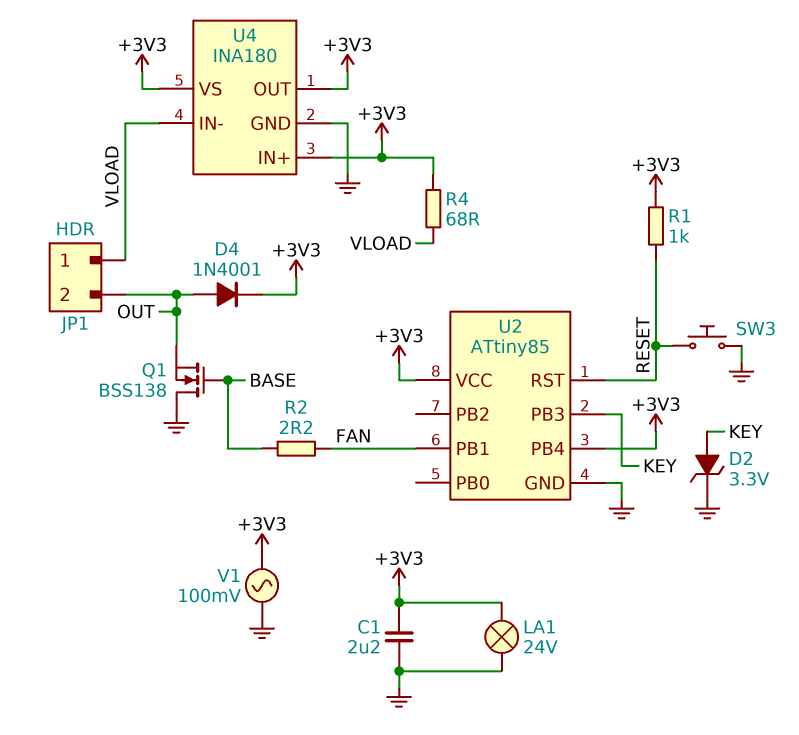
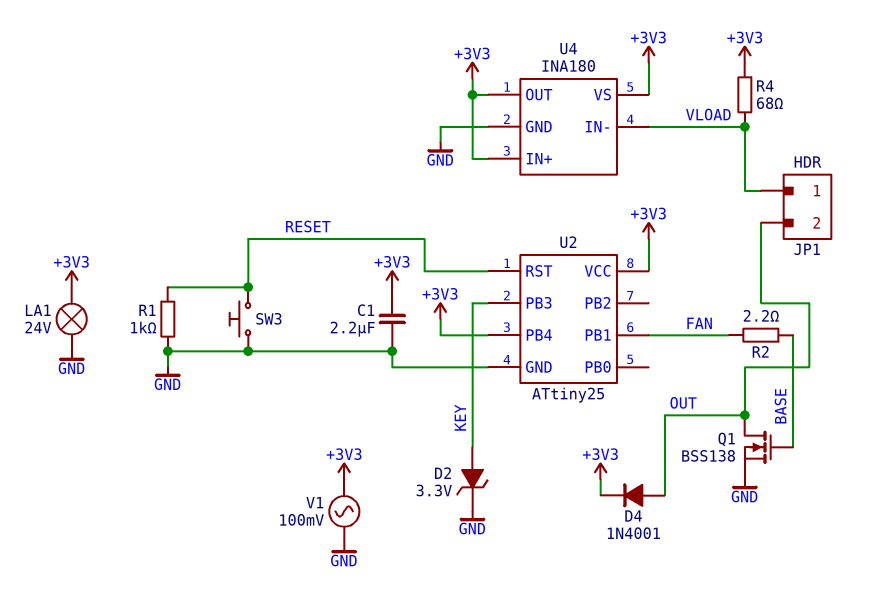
Q1: NMOS BSS138 (G BASE, D GND, S OUT) -> NMOS BSS138 (G BASE, D OUT, S GND)
R1: 1k (+3V3, RESET) -> 1k (GND, RESET)
U2: ATtiny85 -> ATtiny25

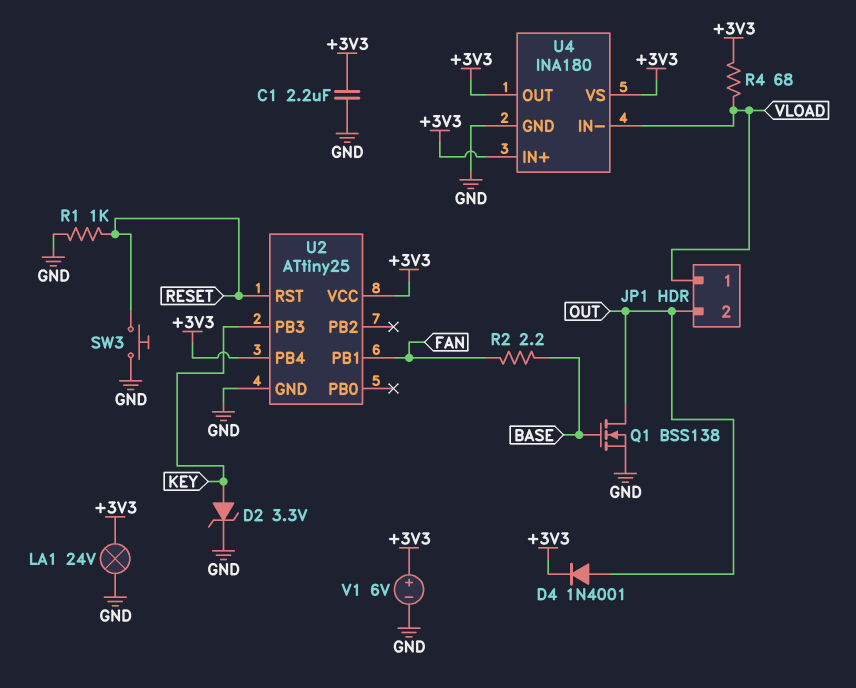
V1: AC 100mV (+3V3, GND) -> 6V (plus +3V3, minus GND)

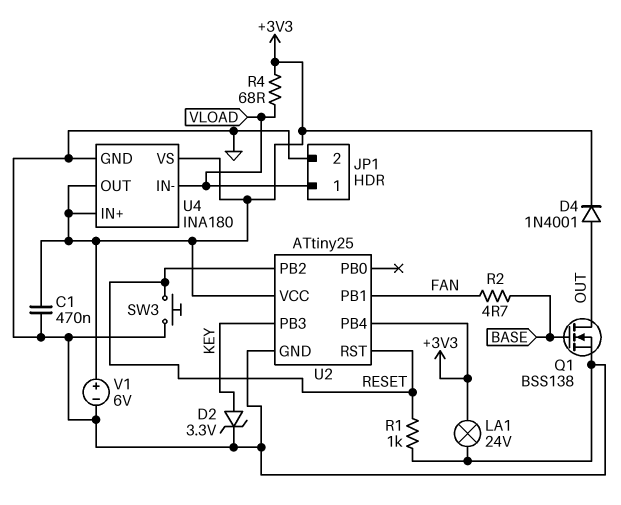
C1: 2.2uF (+3V3, GND) -> 470nF (+3V3, GND)
JP1 pin 2: OUT -> GND
R2: 2.2 (BASE, FAN) -> 4.7 (BASE, FAN)
U2 pin PB2: none -> RESET

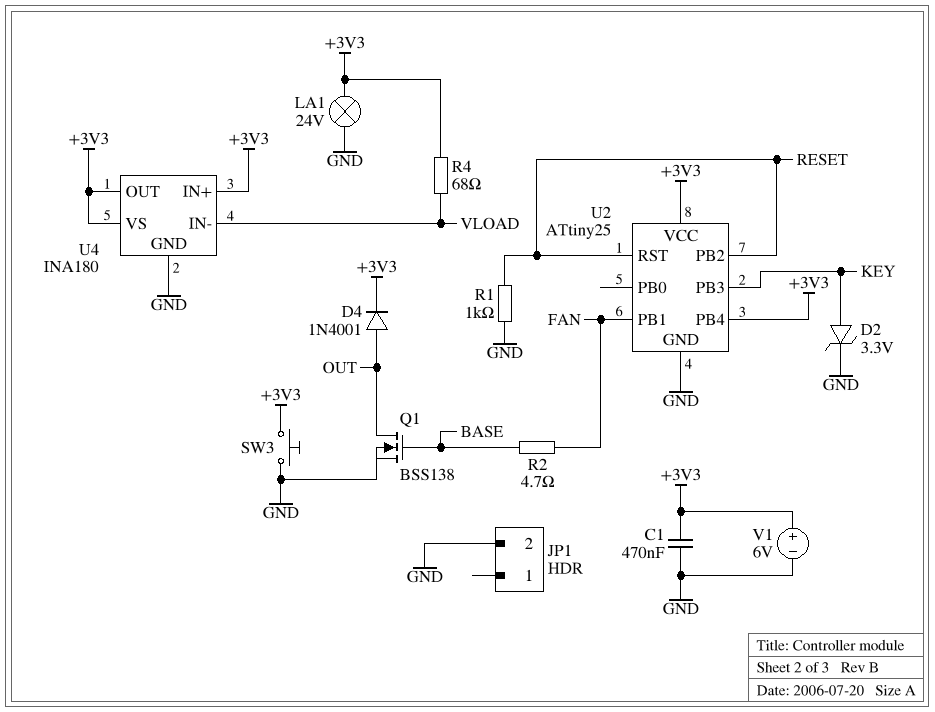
JP1 pin 1: VLOAD -> none
SW3: button (GND, RESET) -> button (+3V3, GND)

